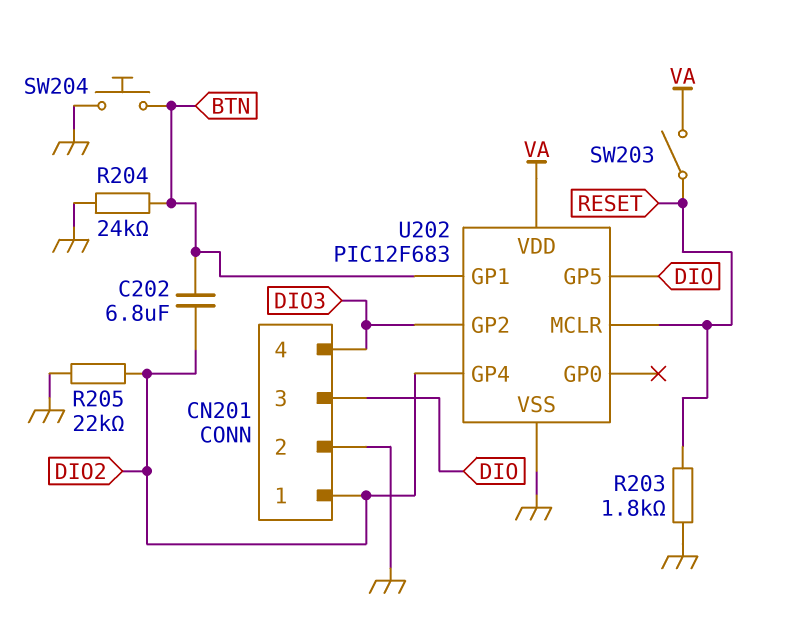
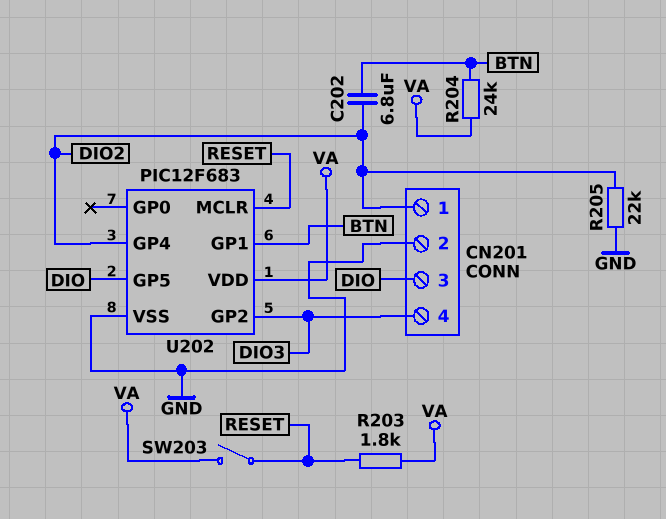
R203: 1.8k (GND, RESET) -> 1.8k (RESET, VA)
R204: 24k (BTN, GND) -> 24k (BTN, VA)
SW204: button (BTN, GND) -> none

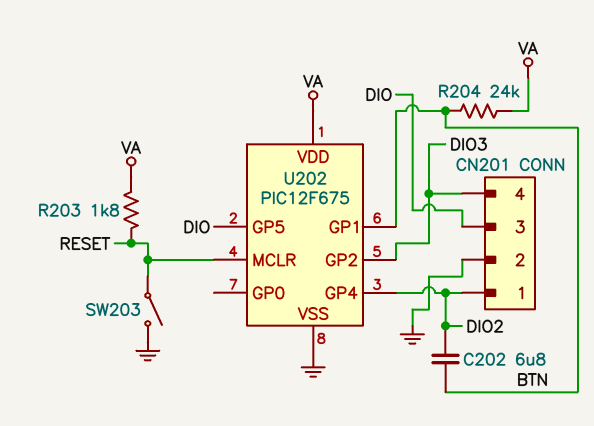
R205: 22k (DIO2, GND) -> none
SW203: switch (RESET, VA) -> switch (GND, RESET)
U202: PIC12F683 -> PIC12F675

